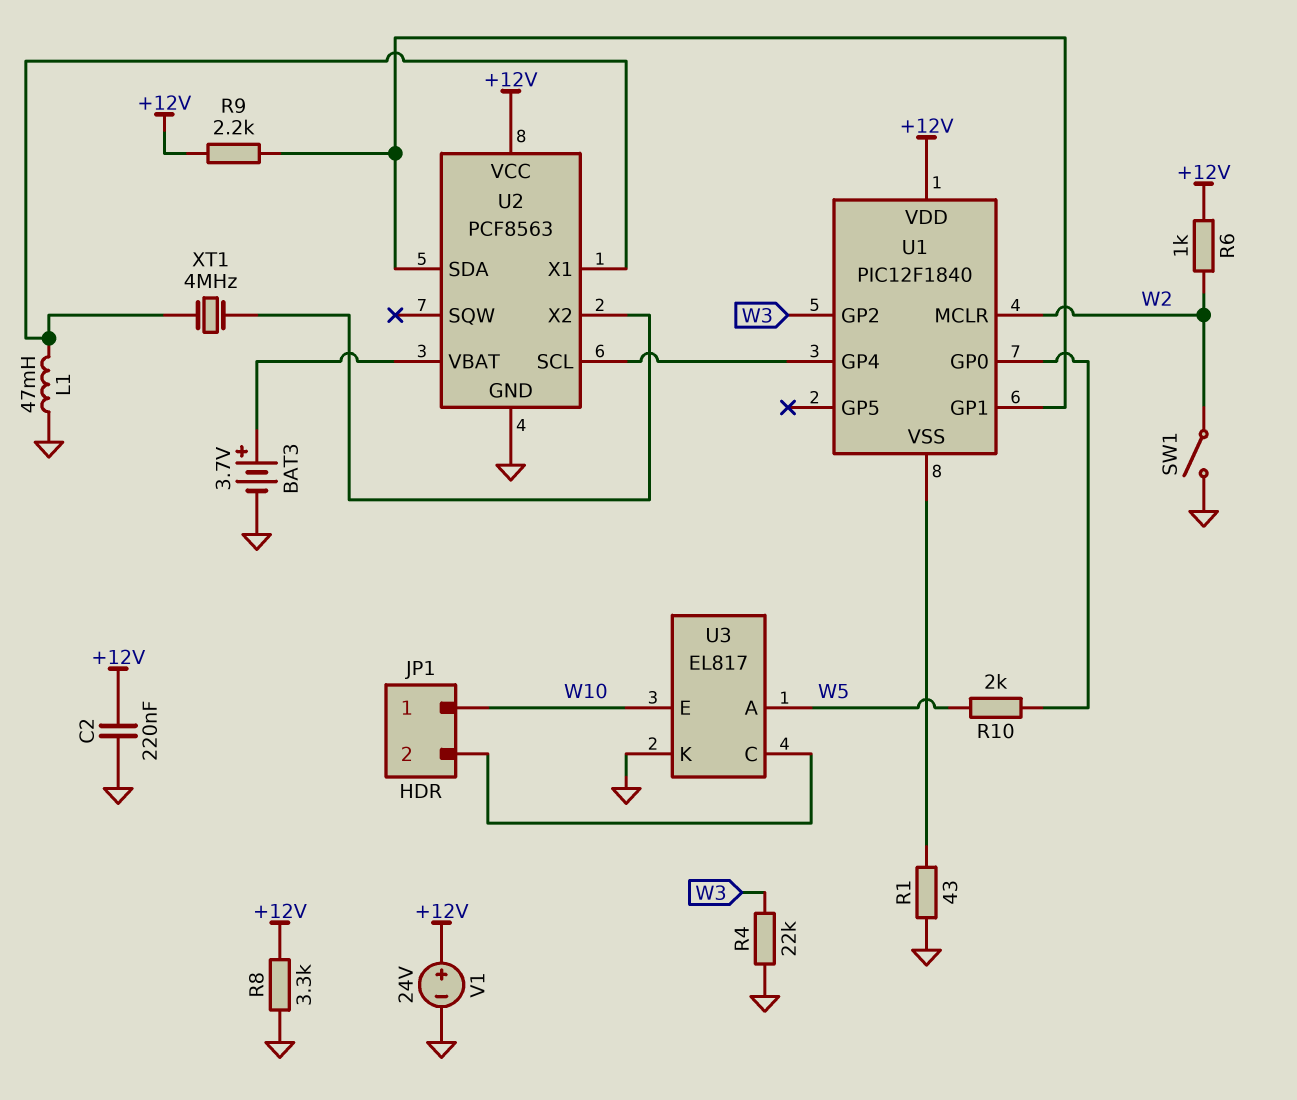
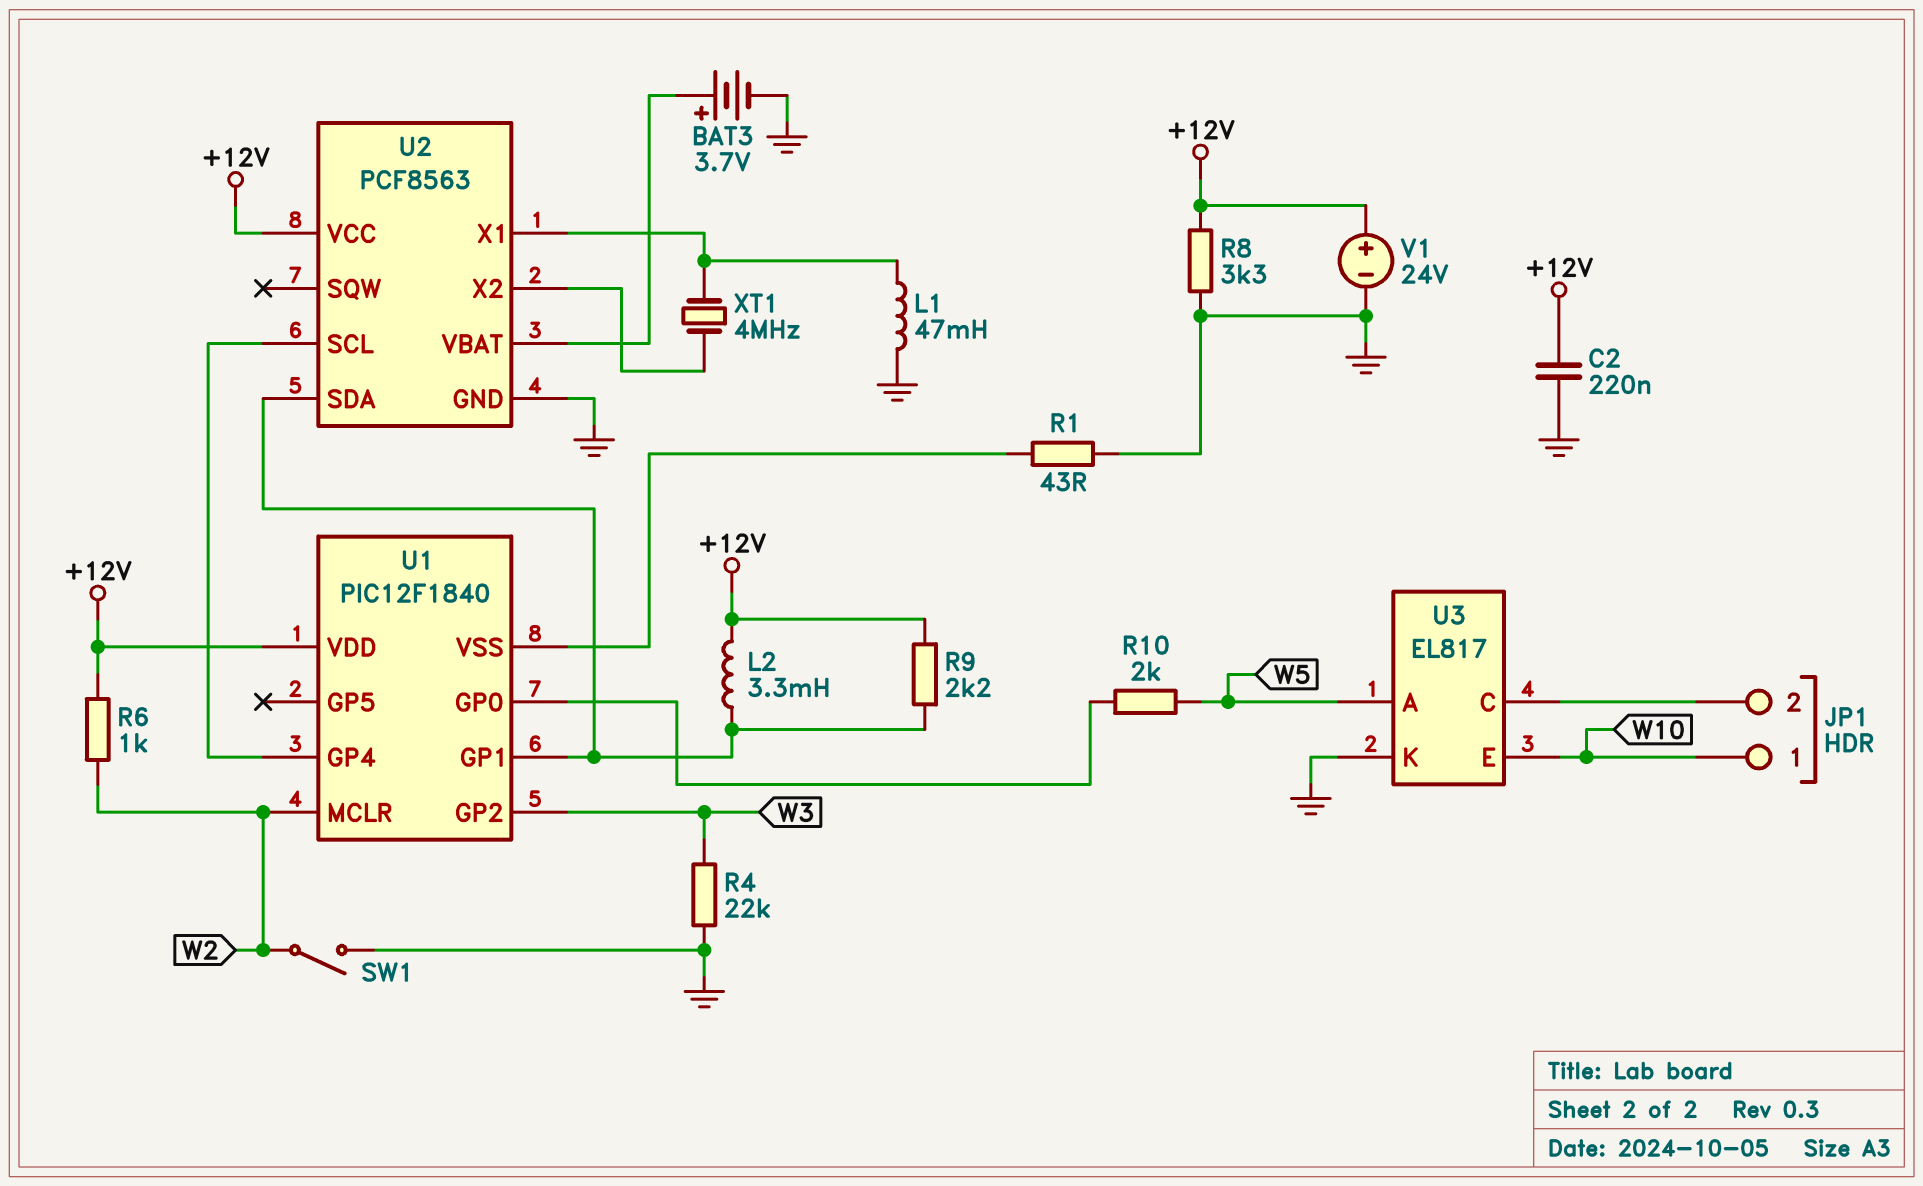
L2: none -> 3.3mH (+12V, U1/GP1)

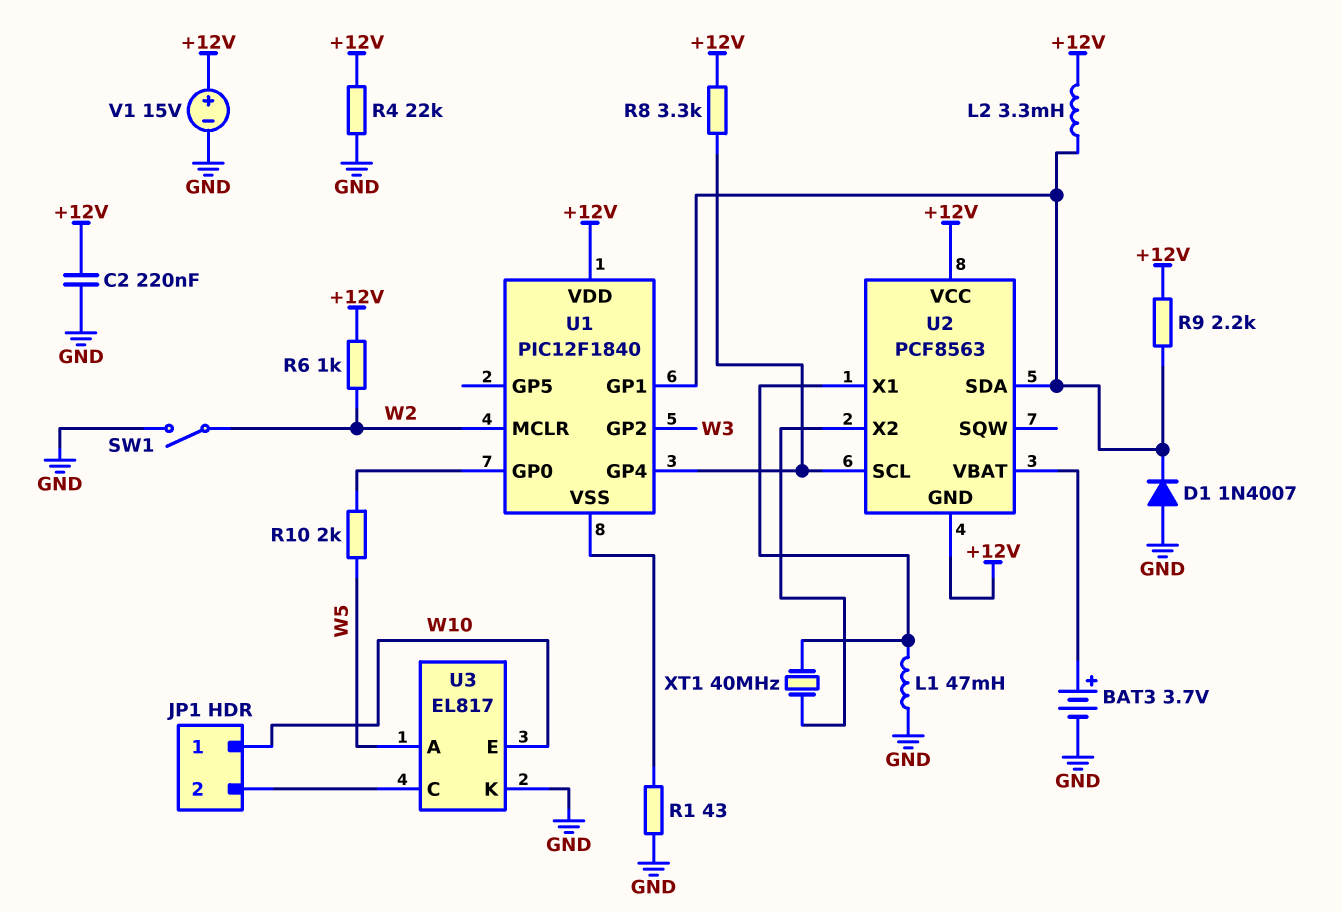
D1: none -> diode 1N4007 (A GND, K U1/GP1)
R4: 22k (GND, W3) -> 22k (+12V, GND)
R8: 3.3k (+12V, GND) -> 3.3k (+12V, U1/GP4)
U2 pin GND: GND -> +12V
V1: 24V (plus +12V, minus GND) -> 15V (plus +12V, minus GND)
XT1: 4MHz (U2/X1, U2/X2) -> 40MHz (U2/X1, U2/X2)

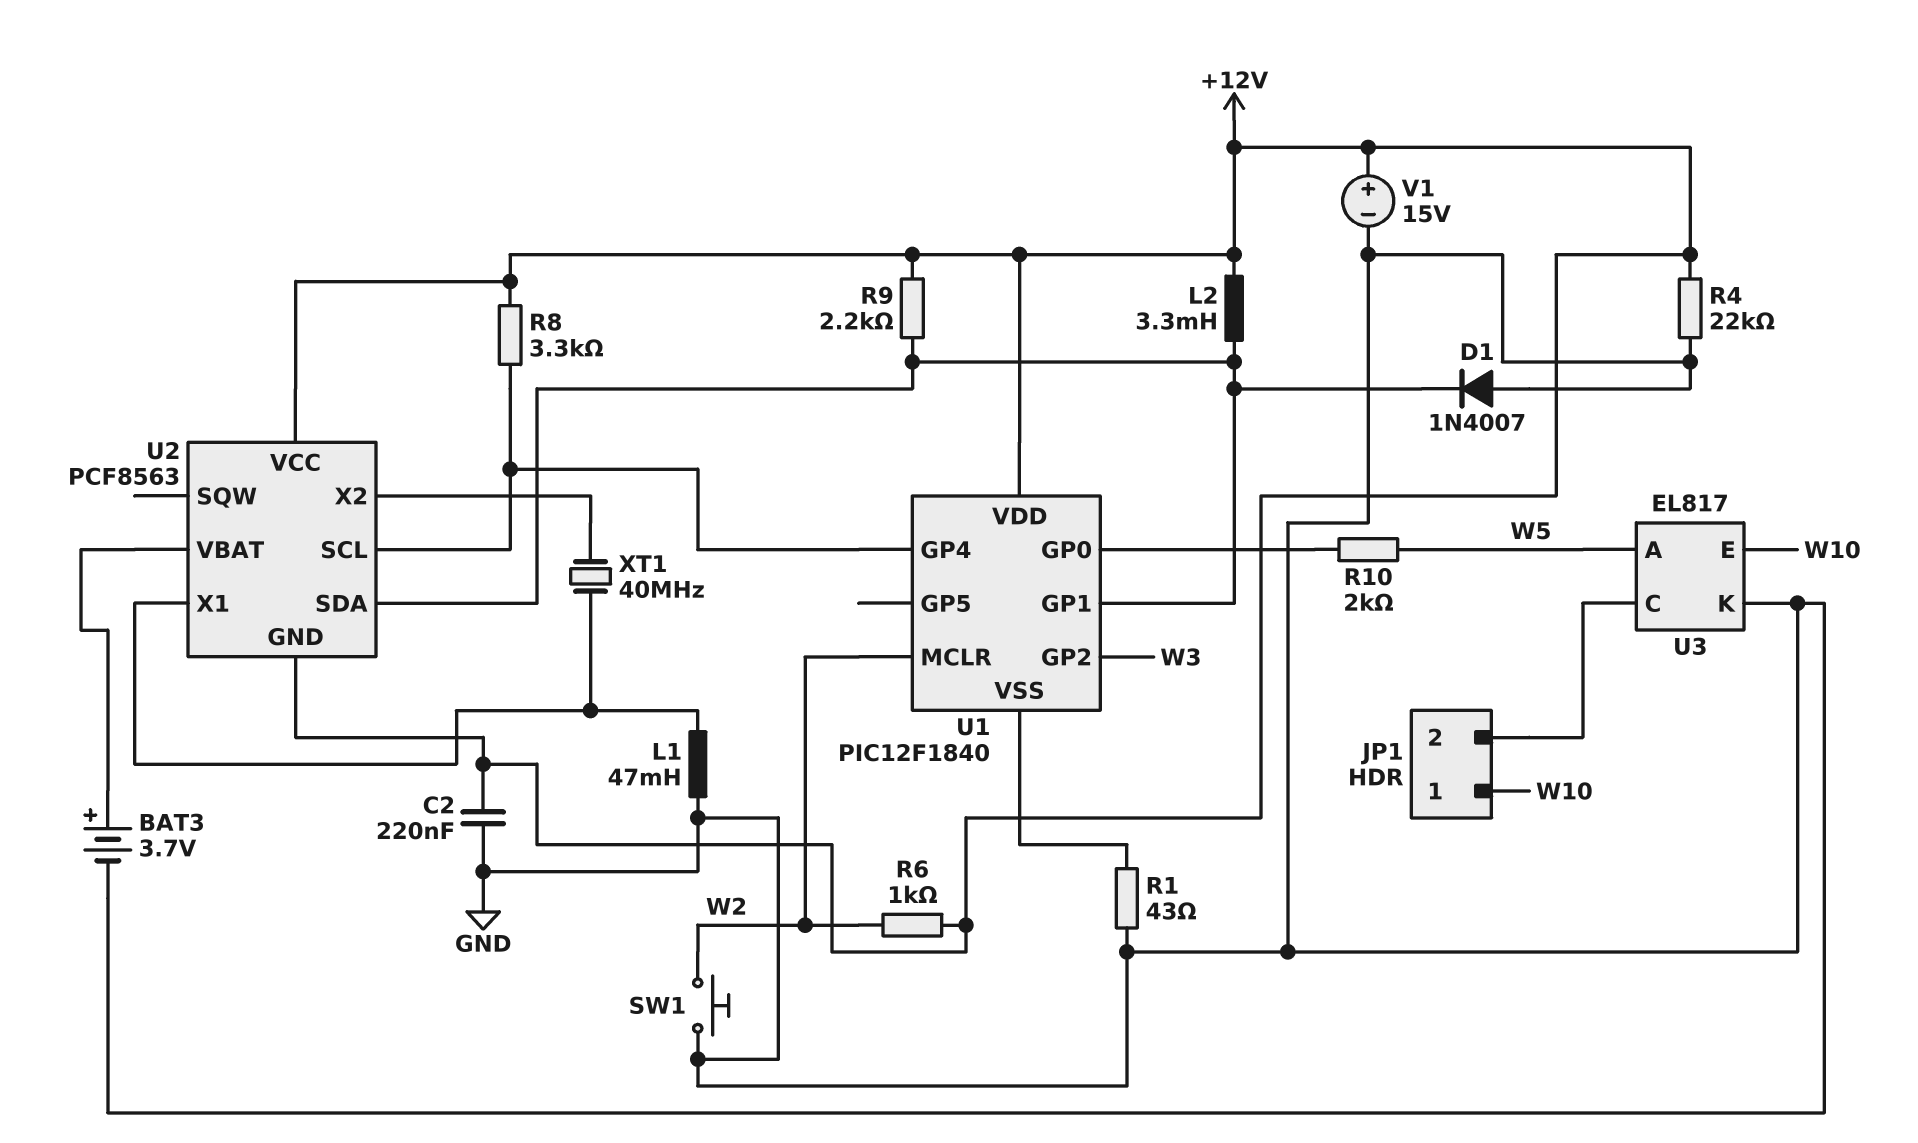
SW1: switch (GND, W2) -> button (GND, W2)

